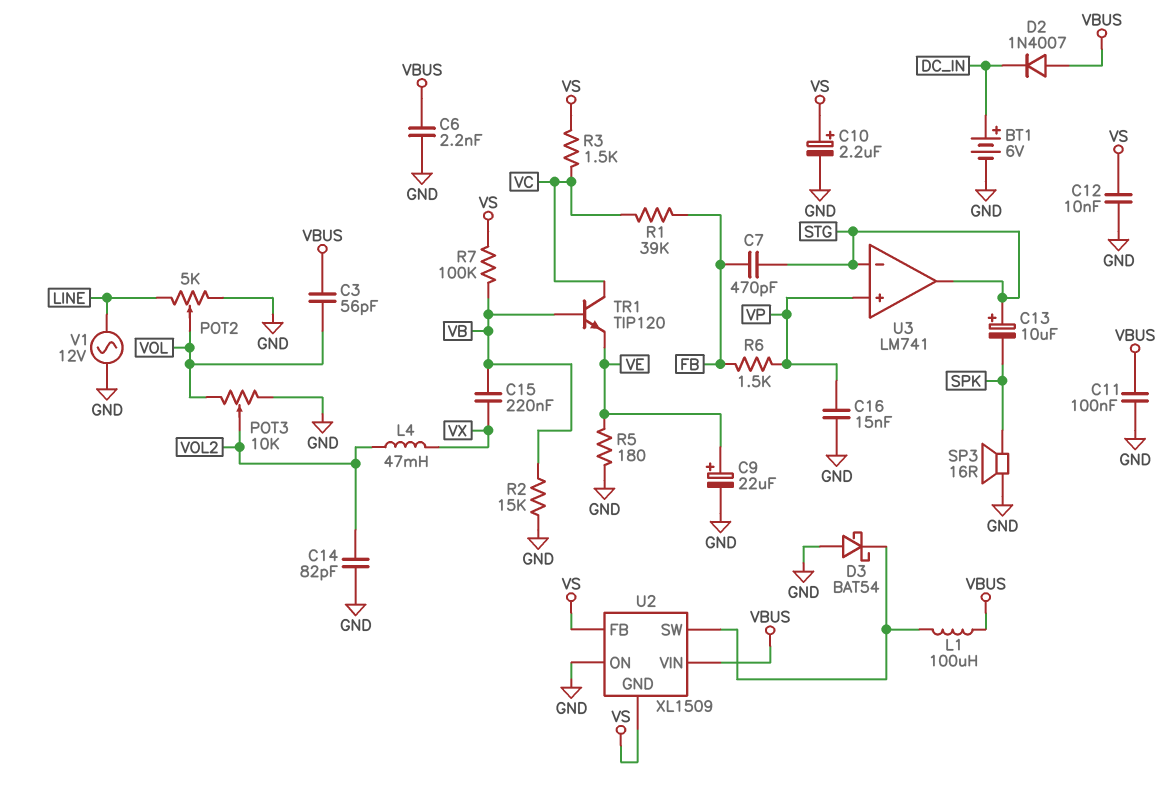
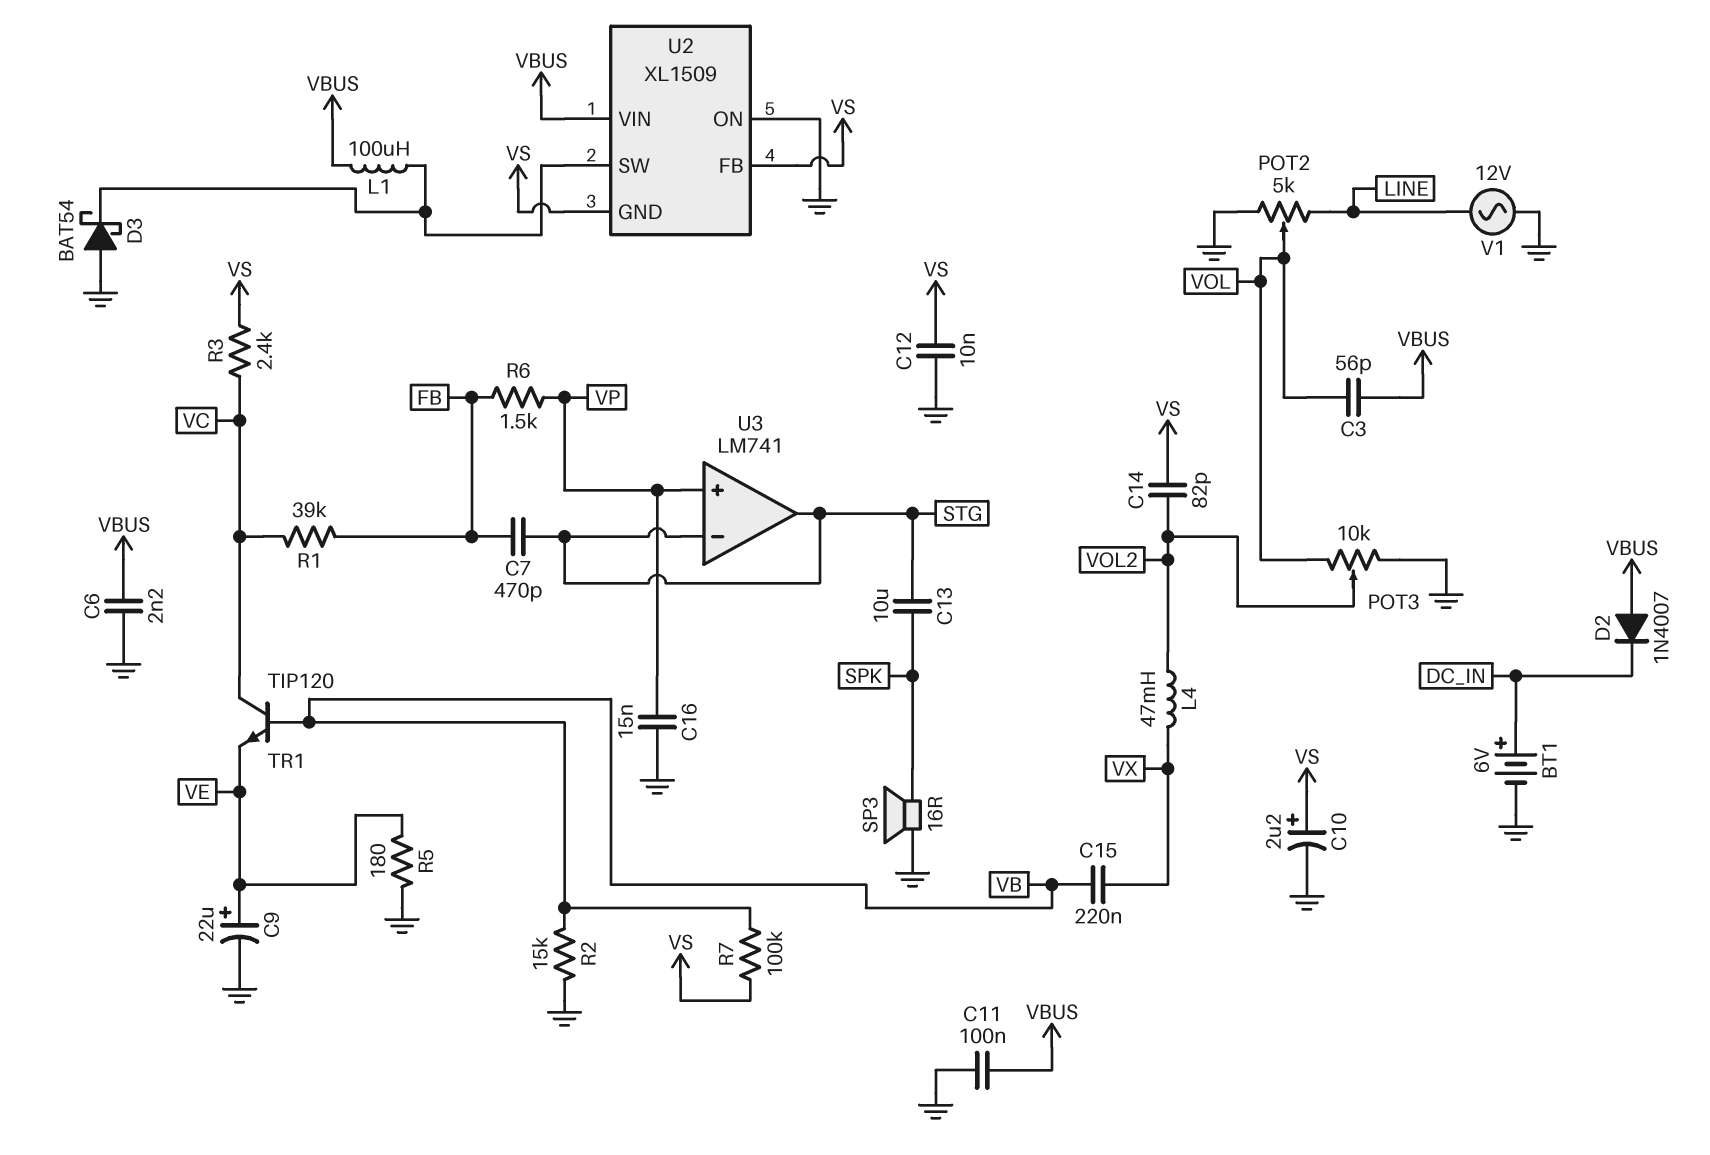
C13: 10uF (plus STG, minus SPK) -> 10uF (SPK, STG)
C14: 82pF (GND, VOL2) -> 82pF (VOL2, VS)
R3: 1.5k (VC, VS) -> 2.4k (VC, VS)

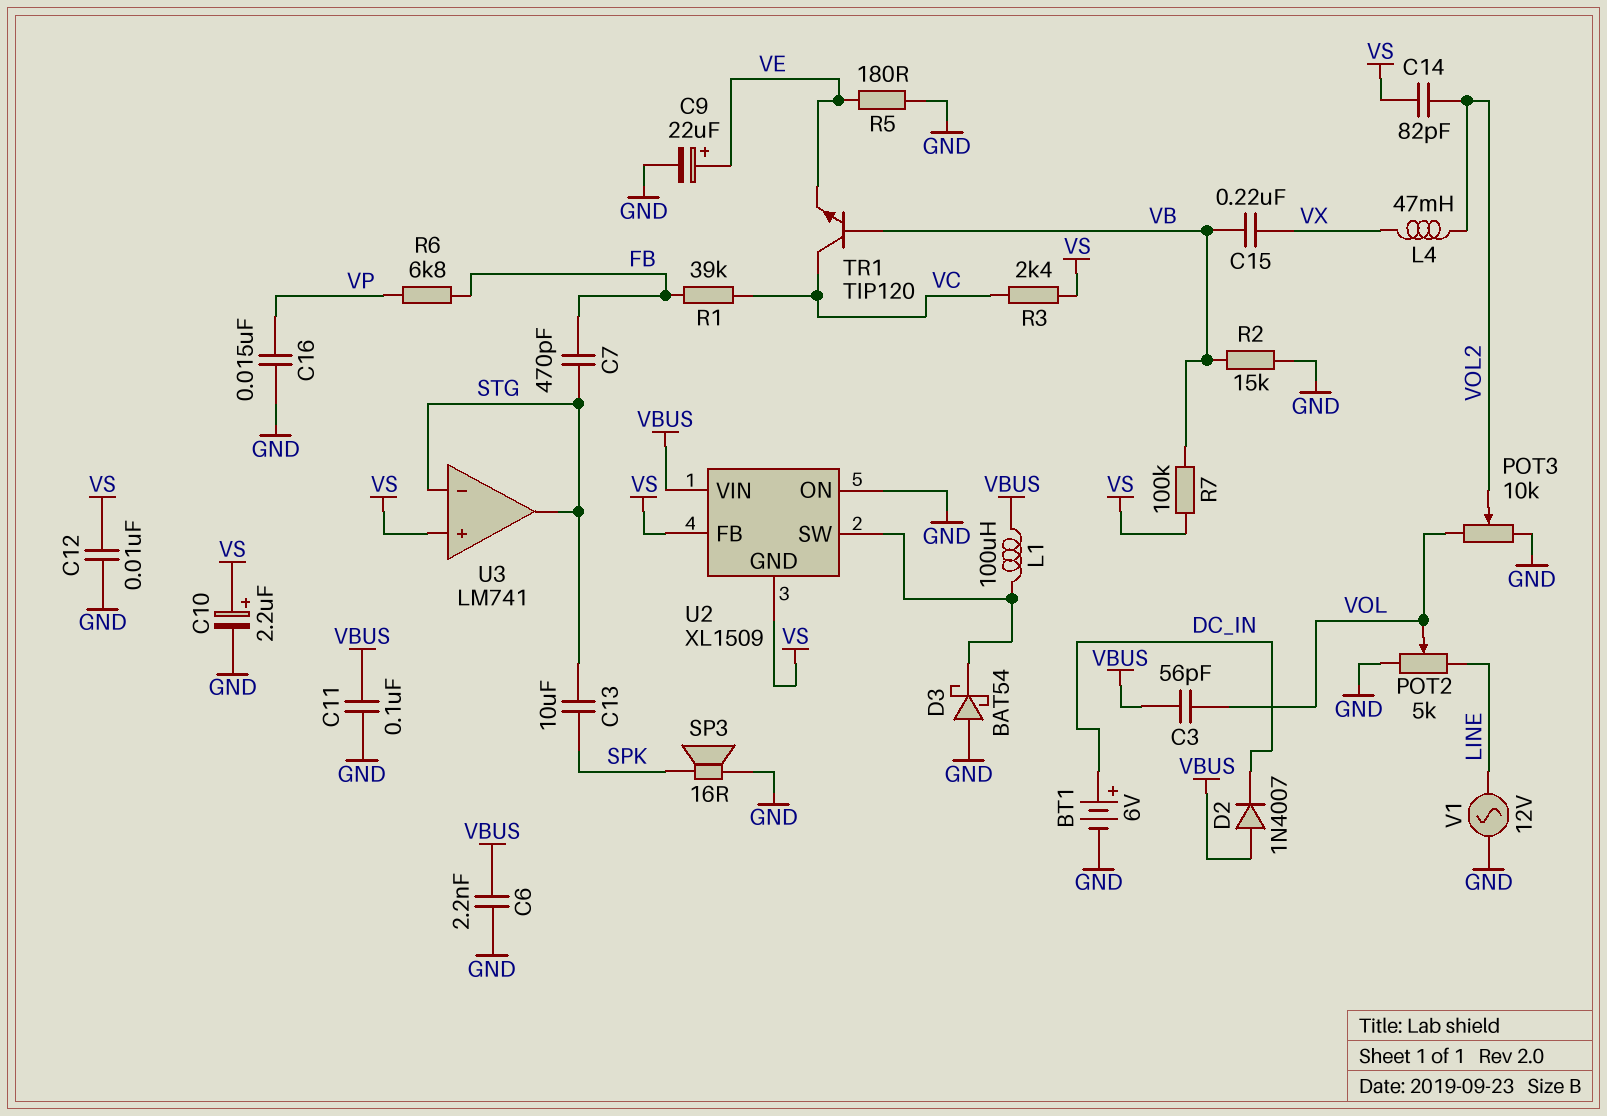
R6: 1.5k (FB, VP) -> 6.8k (FB, VP)
U3 pin in+: VP -> VS

